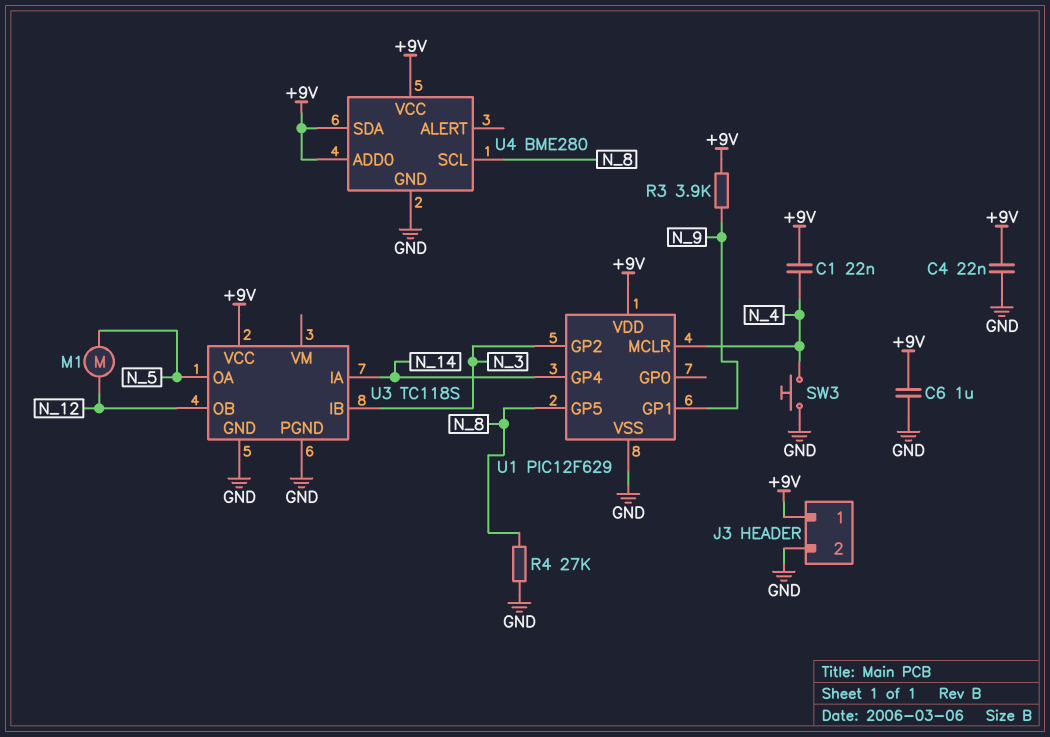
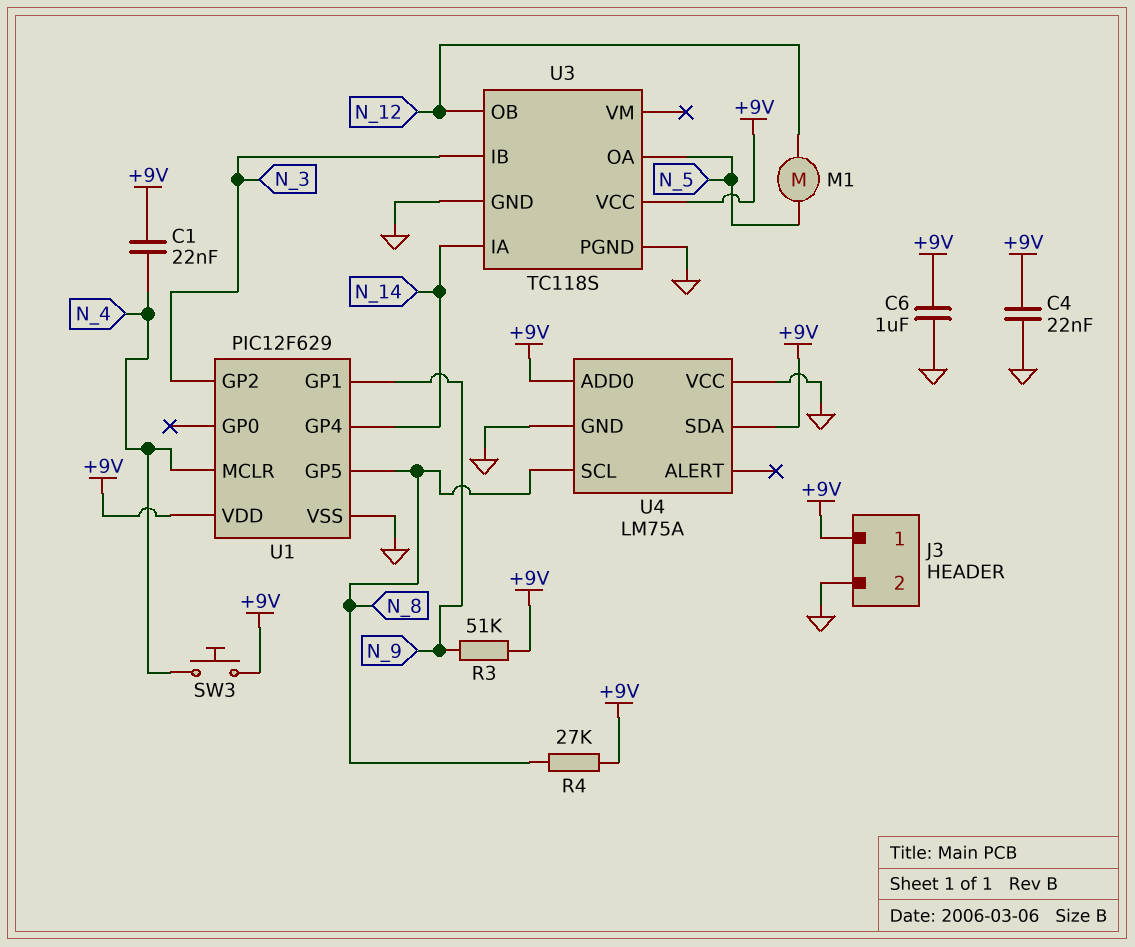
R3: 3.9k (+9V, N_9) -> 51k (+9V, N_9)
R4: 27k (GND, N_8) -> 27k (+9V, N_8)
SW3: button (GND, N_4) -> button (+9V, N_4)
U4: BME280 -> LM75A
U4 pin VCC: +9V -> GND

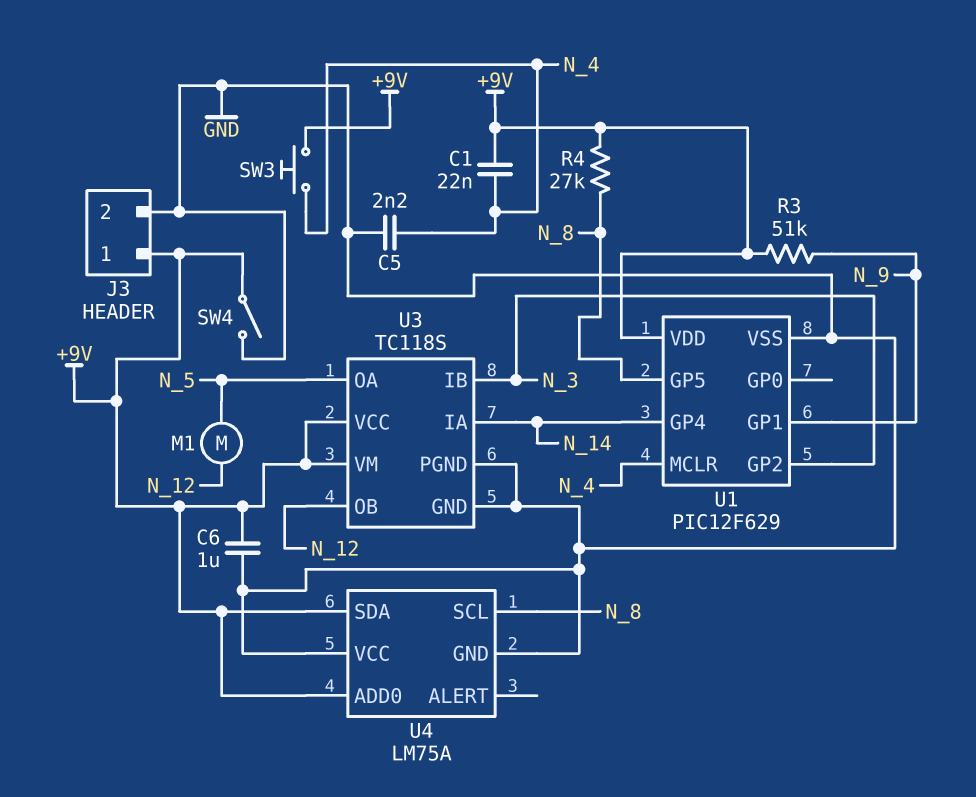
C4: 22nF (+9V, GND) -> none
C5: none -> 2.2nF (GND, N_4)
SW4: none -> switch (+9V, GND)
U3 pin VM: none -> +9V

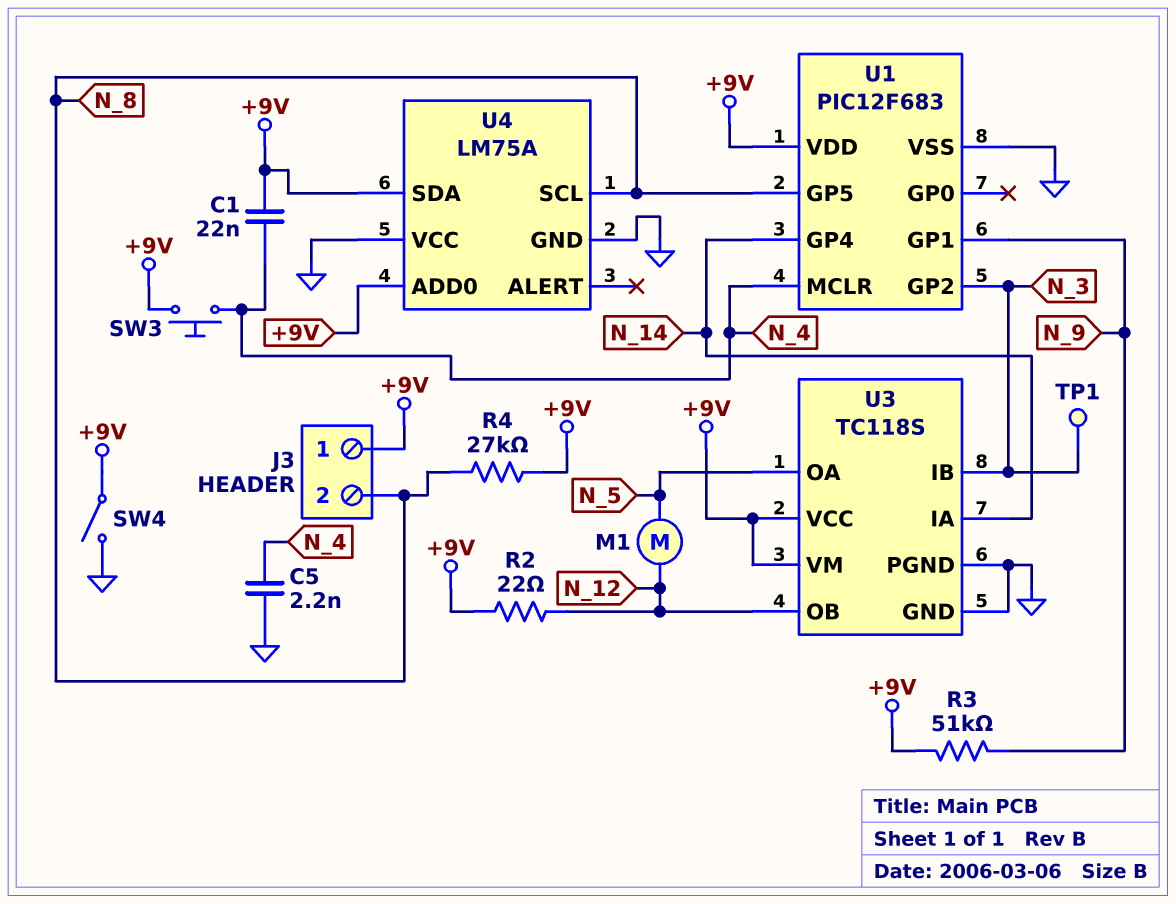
C6: 1uF (+9V, GND) -> none
J3 pin 2: GND -> N_8
R2: none -> 22 (+9V, N_12)
TP1: none -> test point (N_3)
U1: PIC12F629 -> PIC12F683

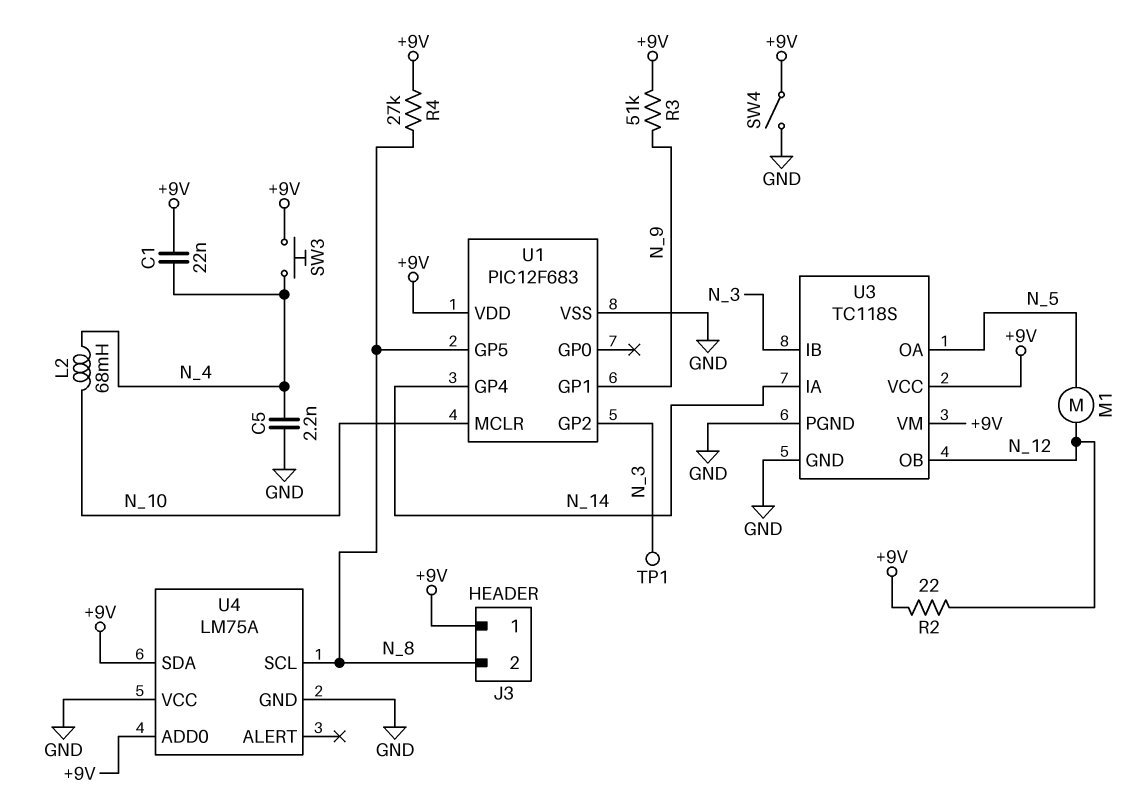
L2: none -> 68mH (N_4, N_10)
U1 pin MCLR: N_4 -> N_10

